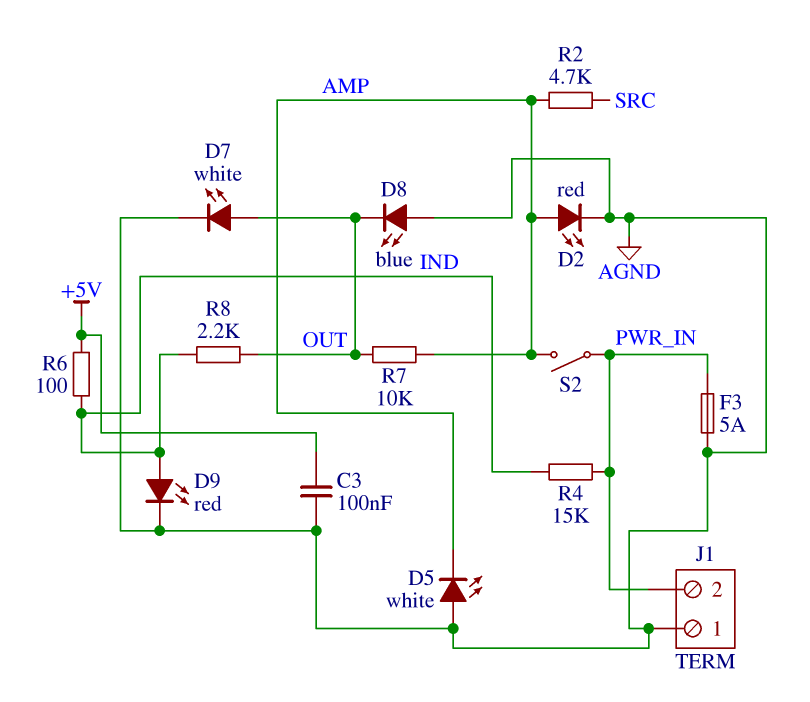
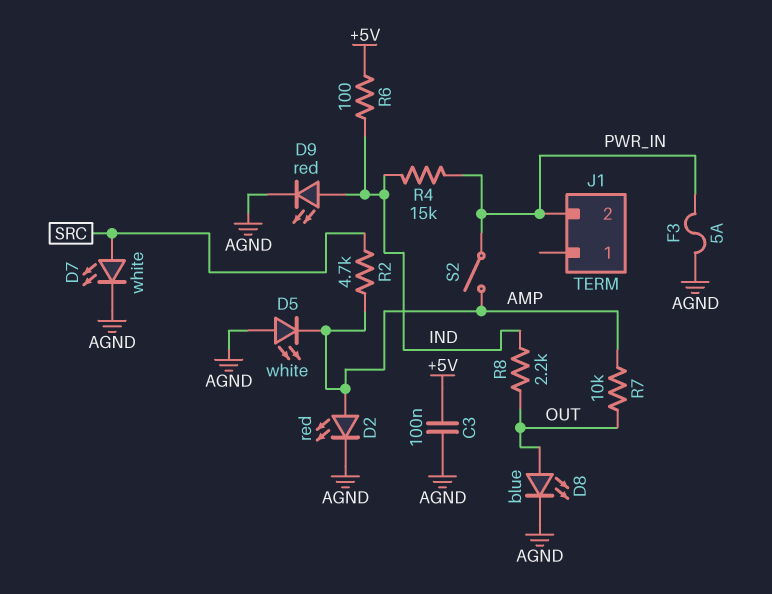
D7: LED white (A OUT, K AGND) -> LED white (A SRC, K AGND)
D8: LED blue (A AGND, K OUT) -> LED blue (A OUT, K AGND)
J1 pin 1: AGND -> none

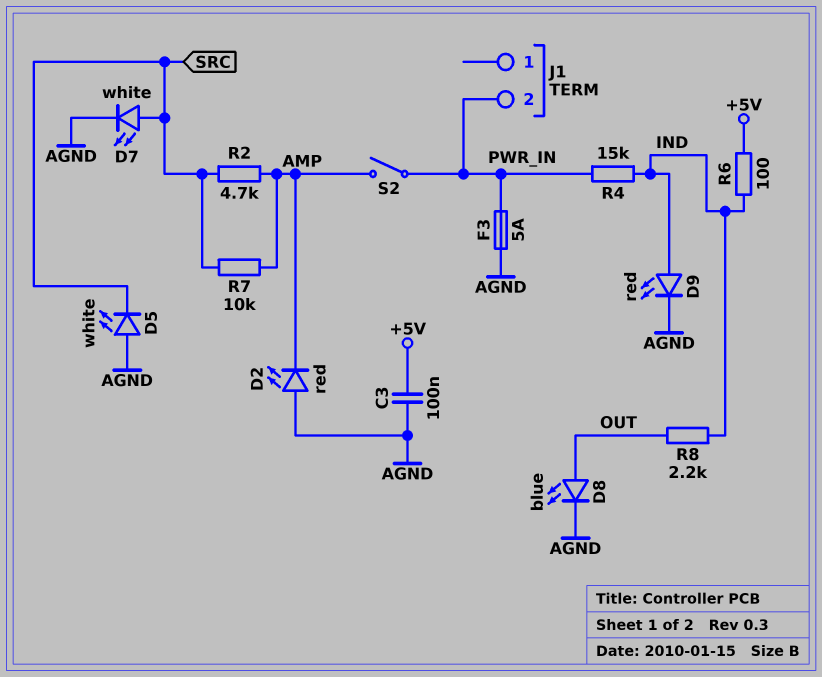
D2: LED red (A AMP, K AGND) -> LED red (A AGND, K AMP)
D5: LED white (A AGND, K AMP) -> LED white (A AGND, K SRC)
R7: 10k (AMP, OUT) -> 10k (AMP, SRC)

